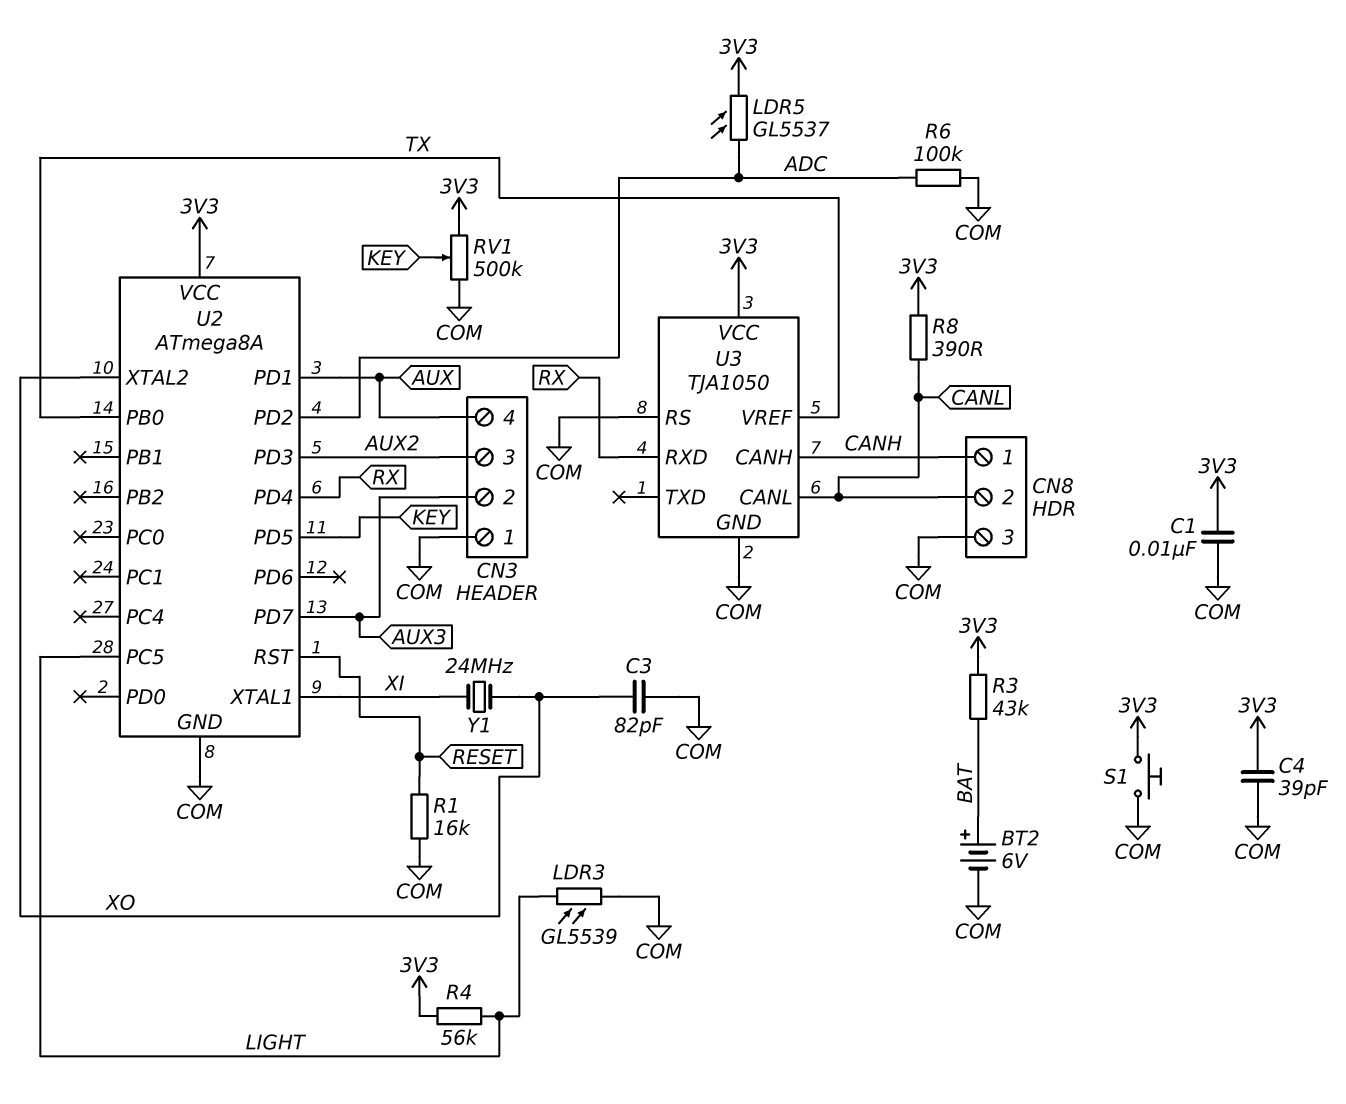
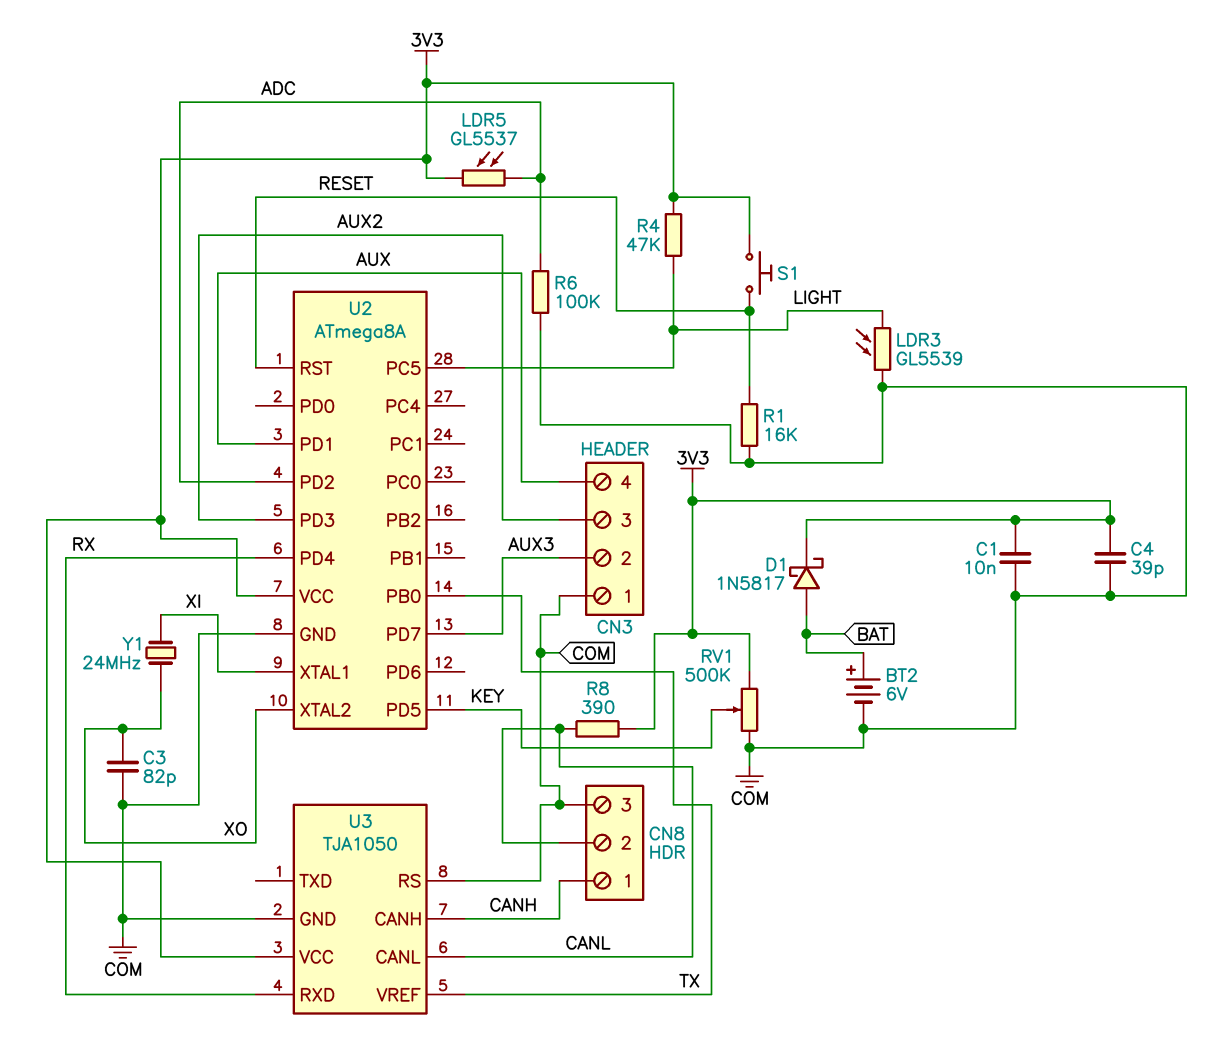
D1: none -> schottky 1N5817 (A BAT, K 3V3)
R3: 43k (3V3, BAT) -> none
R4: 56k (3V3, LIGHT) -> 47k (3V3, LIGHT)
S1: button (3V3, COM) -> button (3V3, RESET)

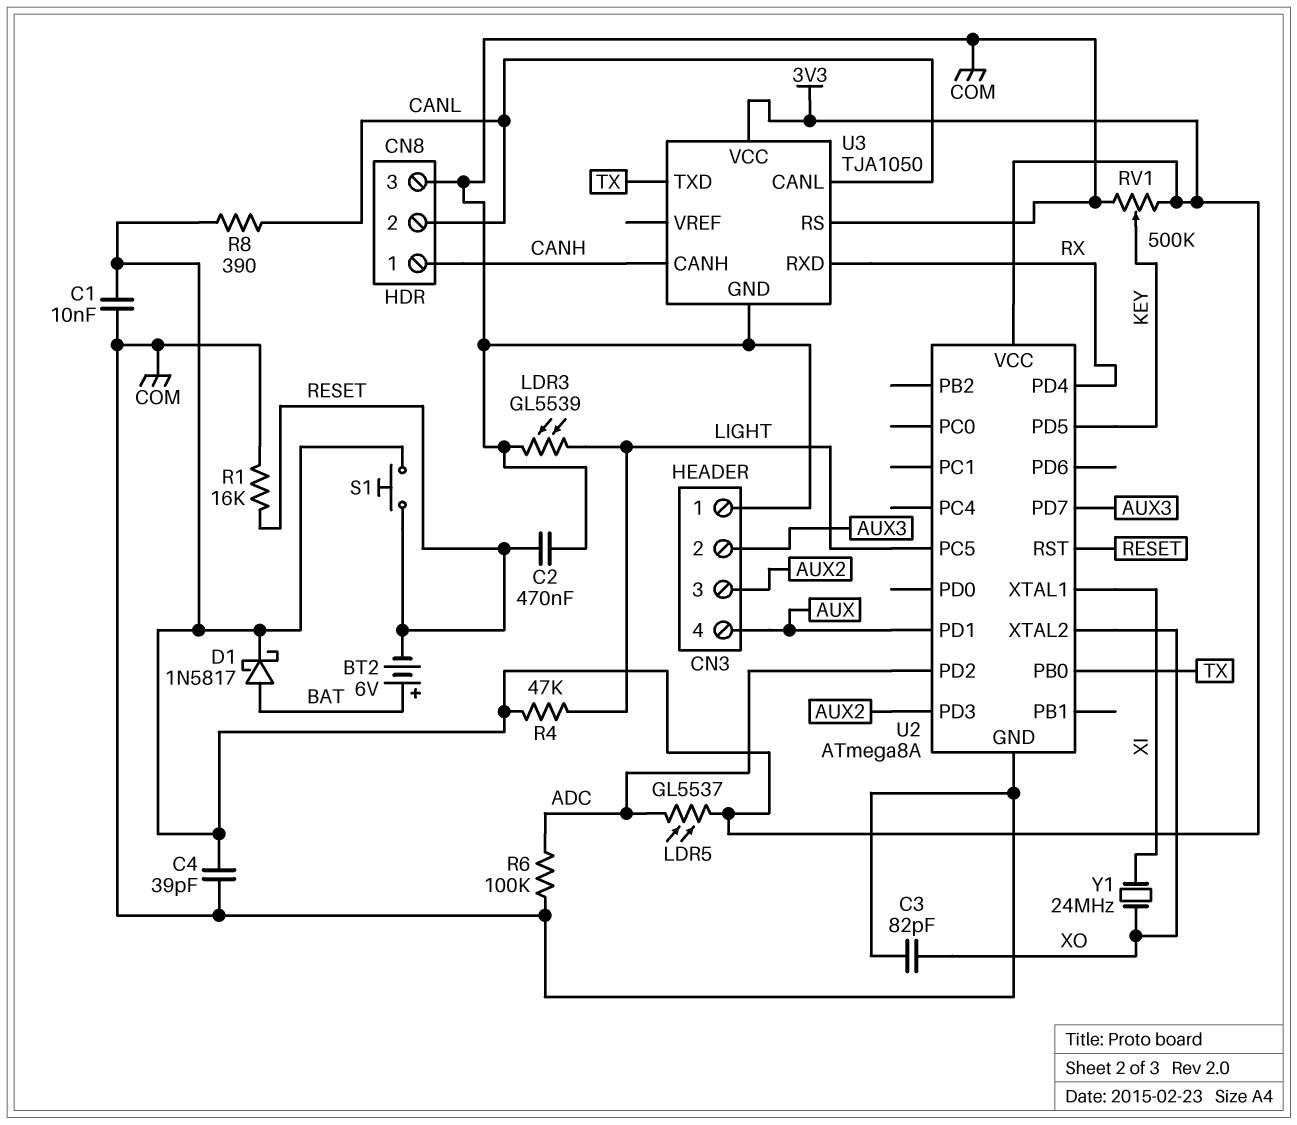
BT2: 6V (plus BAT, minus COM) -> 6V (plus BAT, minus RESET)
C2: none -> 470nF (COM, RESET)
U3 pin TXD: none -> TX
U3 pin VREF: TX -> none

